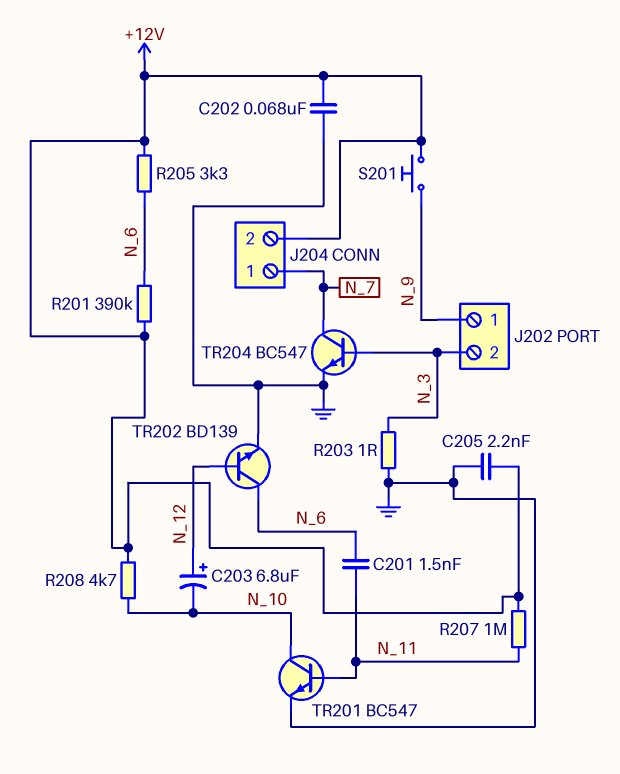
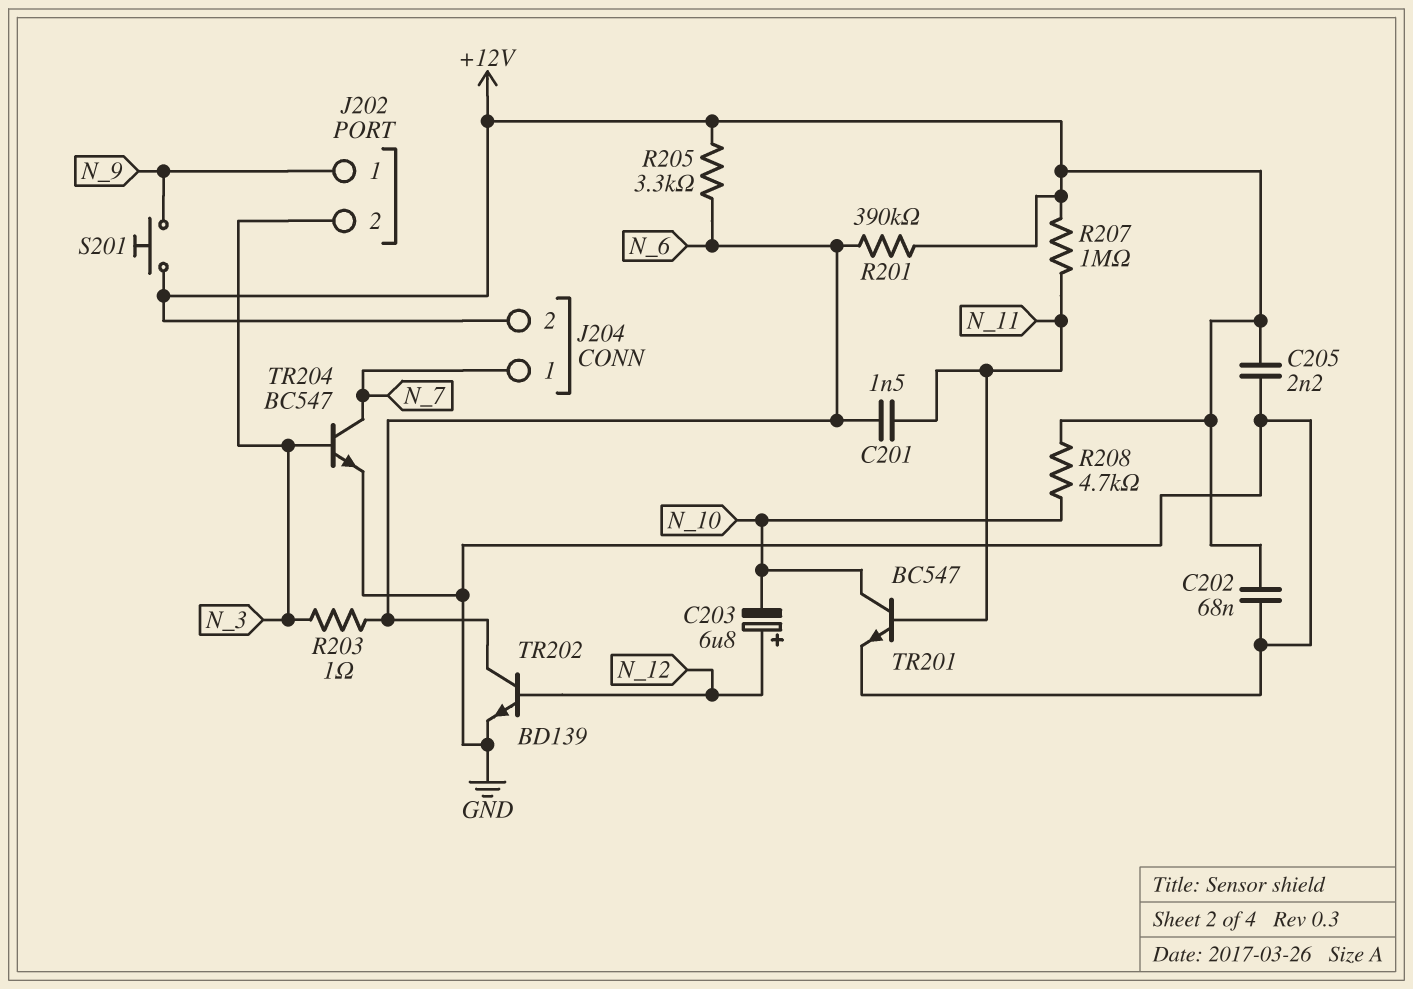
R203: 1 (GND, N_3) -> 1 (N_3, N_6)

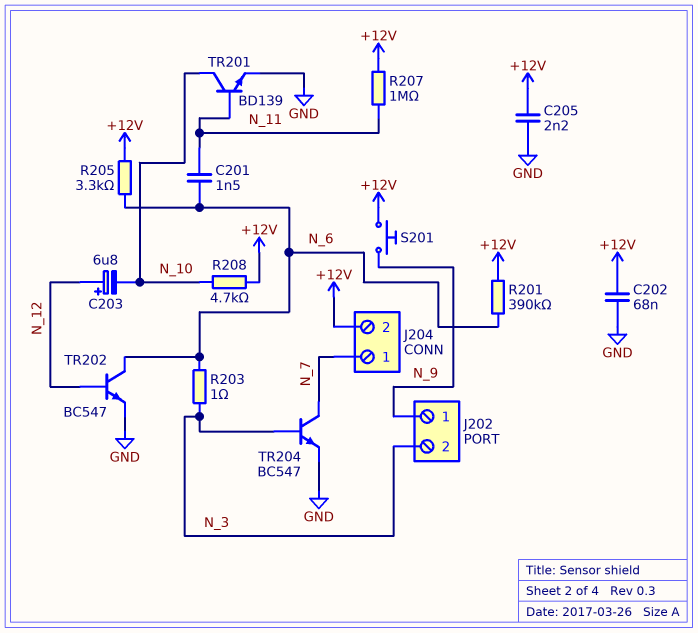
TR201: NPN BC547 (B N_11, C N_10, E GND) -> NPN BD139 (B N_11, C N_10, E GND)
TR202: NPN BD139 (B N_12, C N_6, E GND) -> NPN BC547 (B N_12, C N_6, E GND)

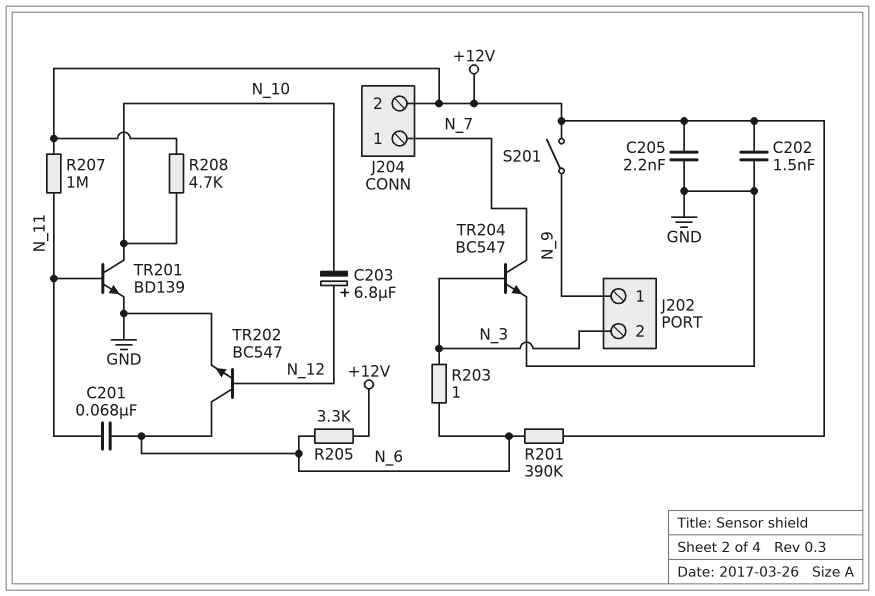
C201: 1.5nF (N_6, N_11) -> 68nF (N_6, N_11)
C202: 68nF (+12V, GND) -> 1.5nF (+12V, GND)
S201: button (+12V, N_9) -> switch (+12V, N_9)

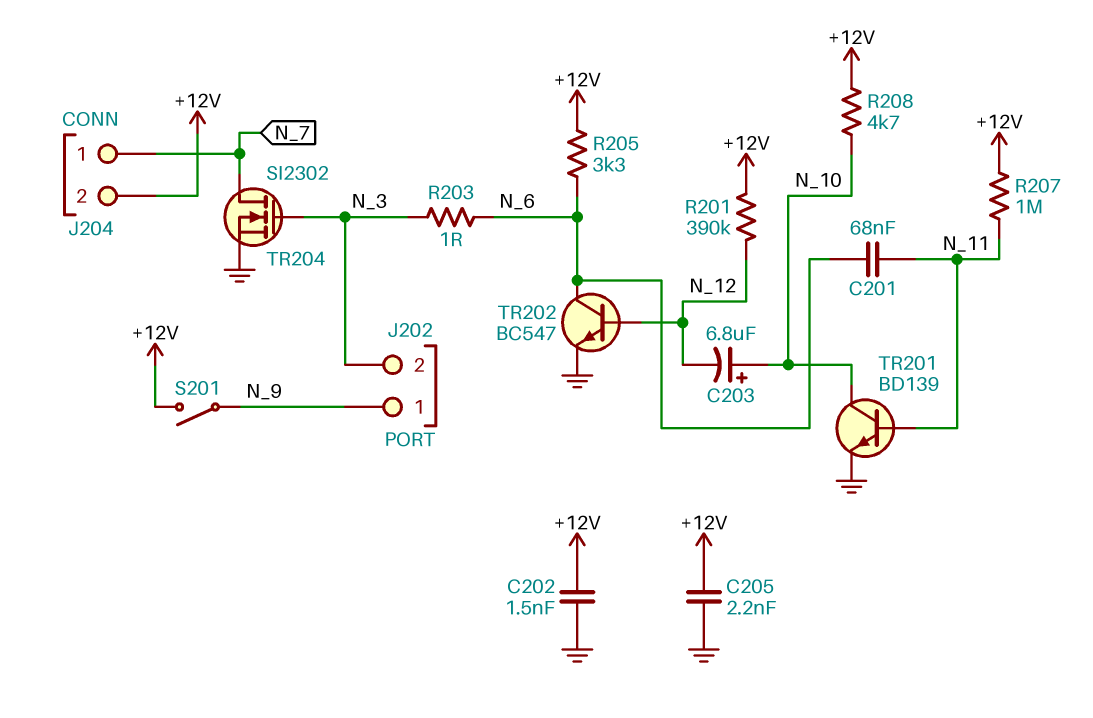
C203: 6.8uF (plus N_12, minus N_10) -> 6.8uF (plus N_10, minus N_12)
R201: 390k (+12V, N_6) -> 390k (+12V, N_12)
TR204: NPN BC547 (B N_3, C N_7, E GND) -> NMOS SI2302 (G N_3, D N_7, S GND)

